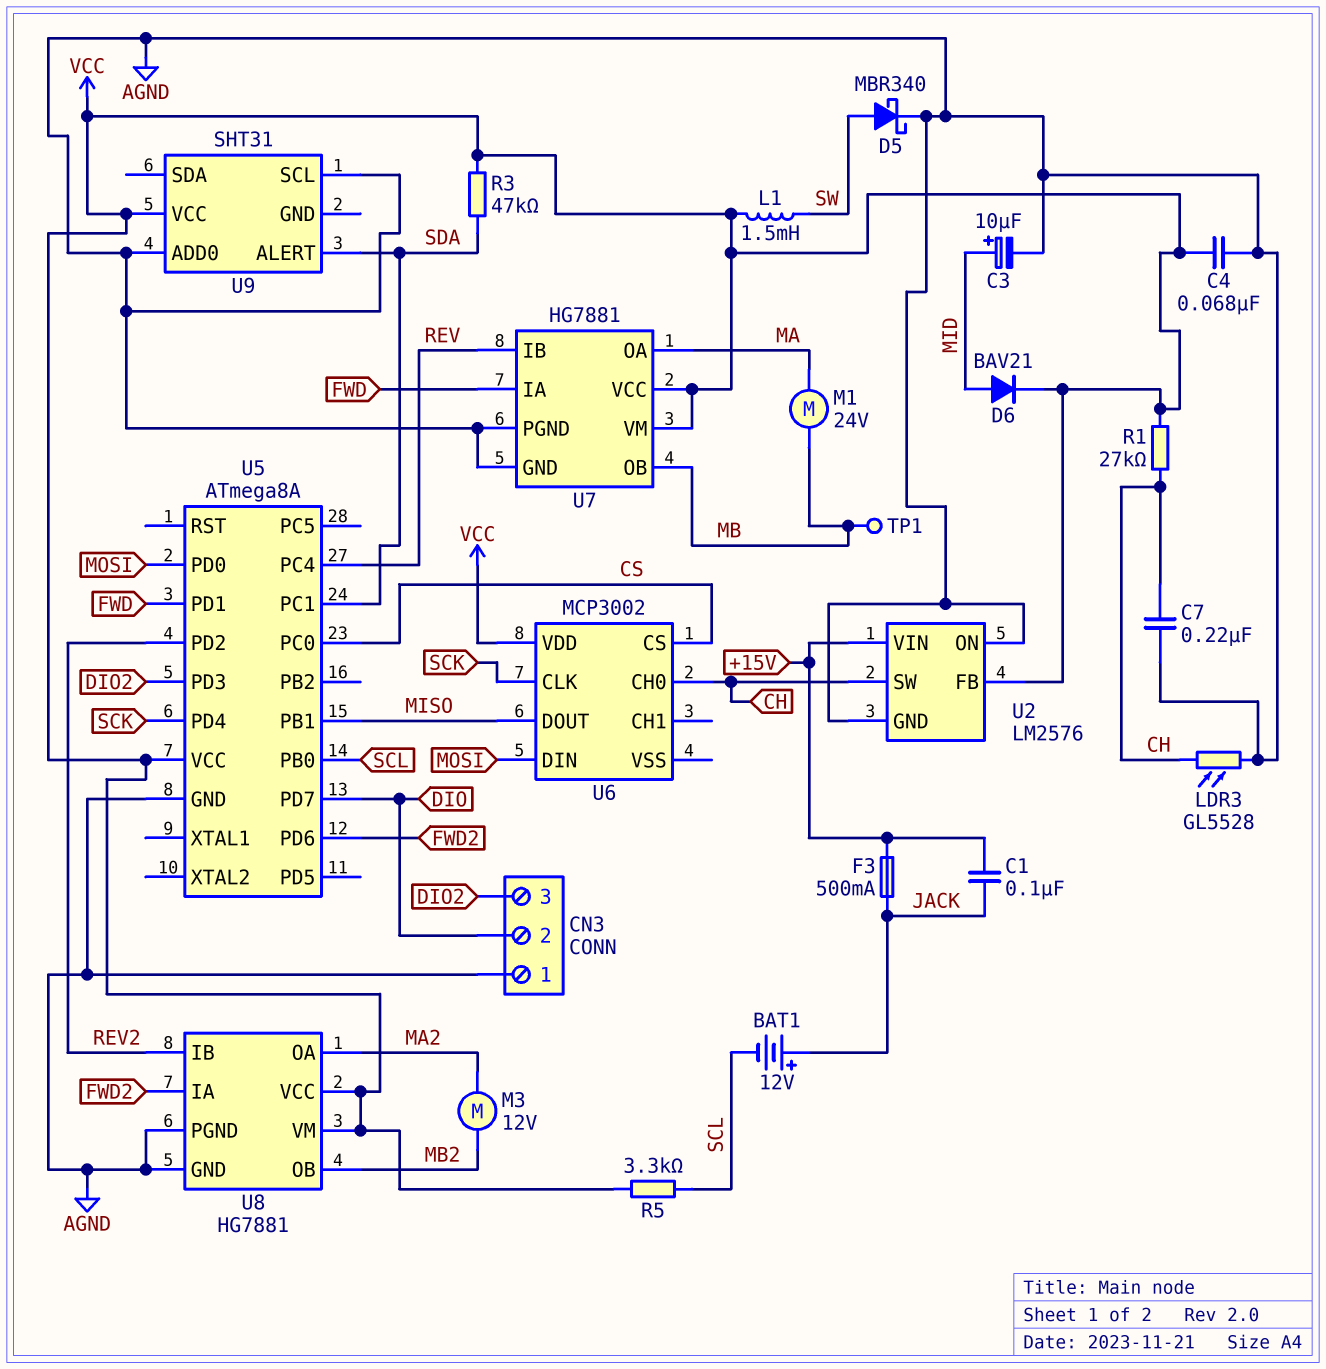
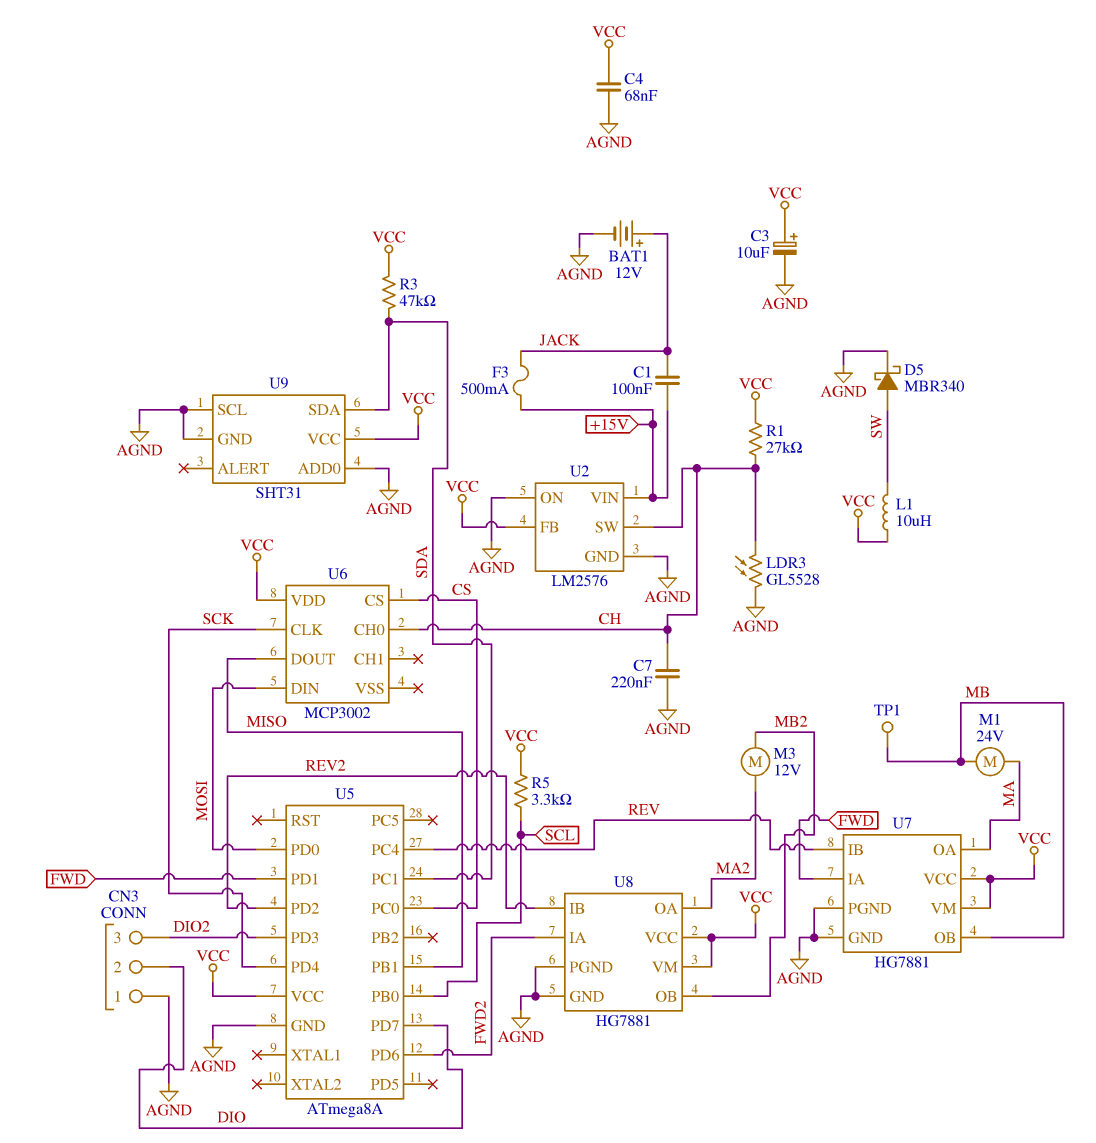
BAT1: 12V (plus JACK, minus SCL) -> 12V (plus JACK, minus AGND)
C3: 10uF (plus MID, minus AGND) -> 10uF (plus VCC, minus AGND)
D6: diode BAV21 (A MID, K VCC) -> none
L1: 1.5mH (SW, VCC) -> 10uH (SW, VCC)
U9 pin ALERT: SDA -> none
U9 pin GND: none -> AGND
U9 pin SDA: none -> SDA

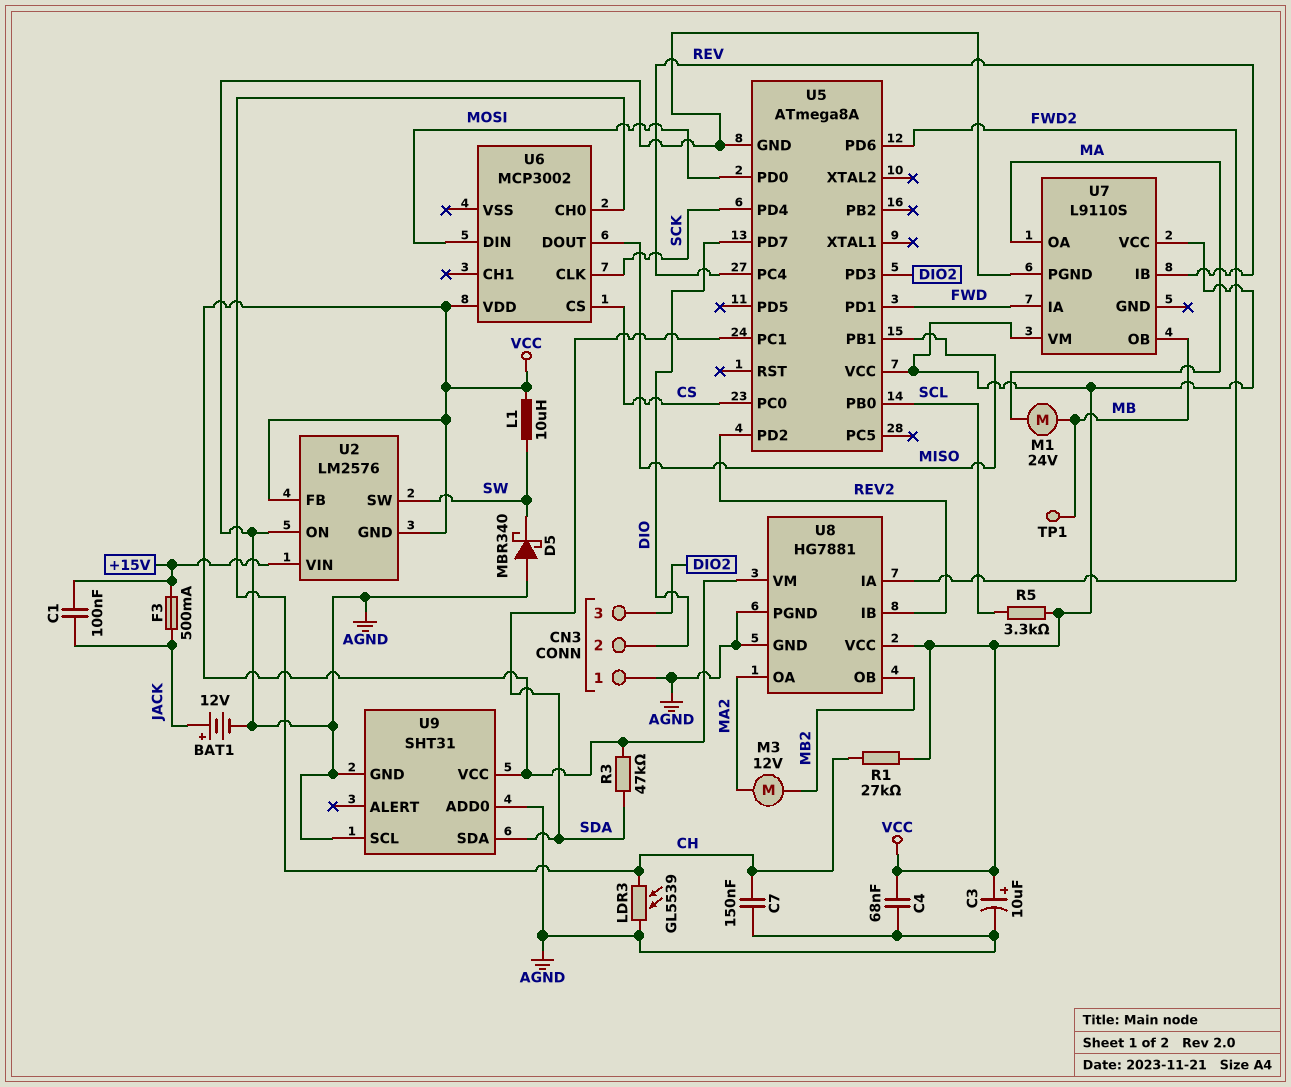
C7: 220nF (AGND, CH) -> 150nF (AGND, CH)
D5: schottky MBR340 (A SW, K AGND) -> schottky MBR340 (A AGND, K SW)
LDR3: GL5528 (AGND, CH) -> GL5539 (AGND, CH)
U2 pin GND: AGND -> VCC
U2 pin SW: CH -> SW
U7: HG7881 -> L9110S
U7 pin GND: AGND -> none

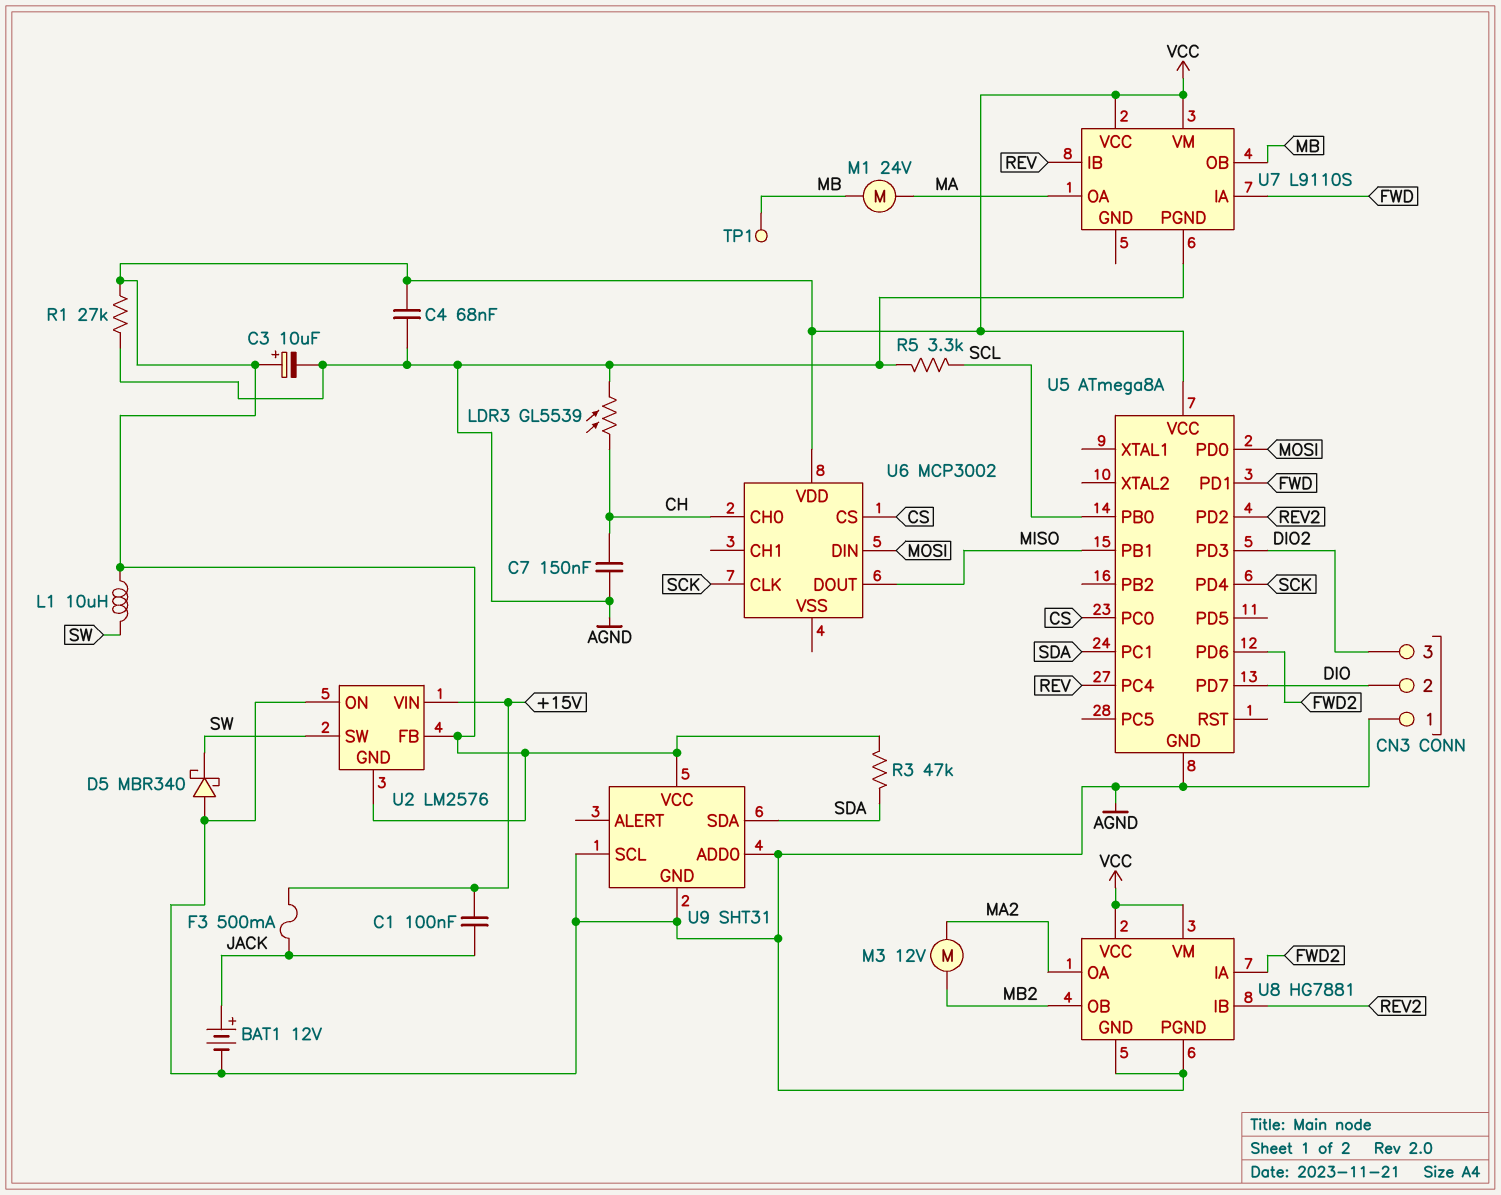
R1: 27k (CH, VCC) -> 27k (AGND, VCC)
R5: 3.3k (SCL, VCC) -> 3.3k (AGND, SCL)

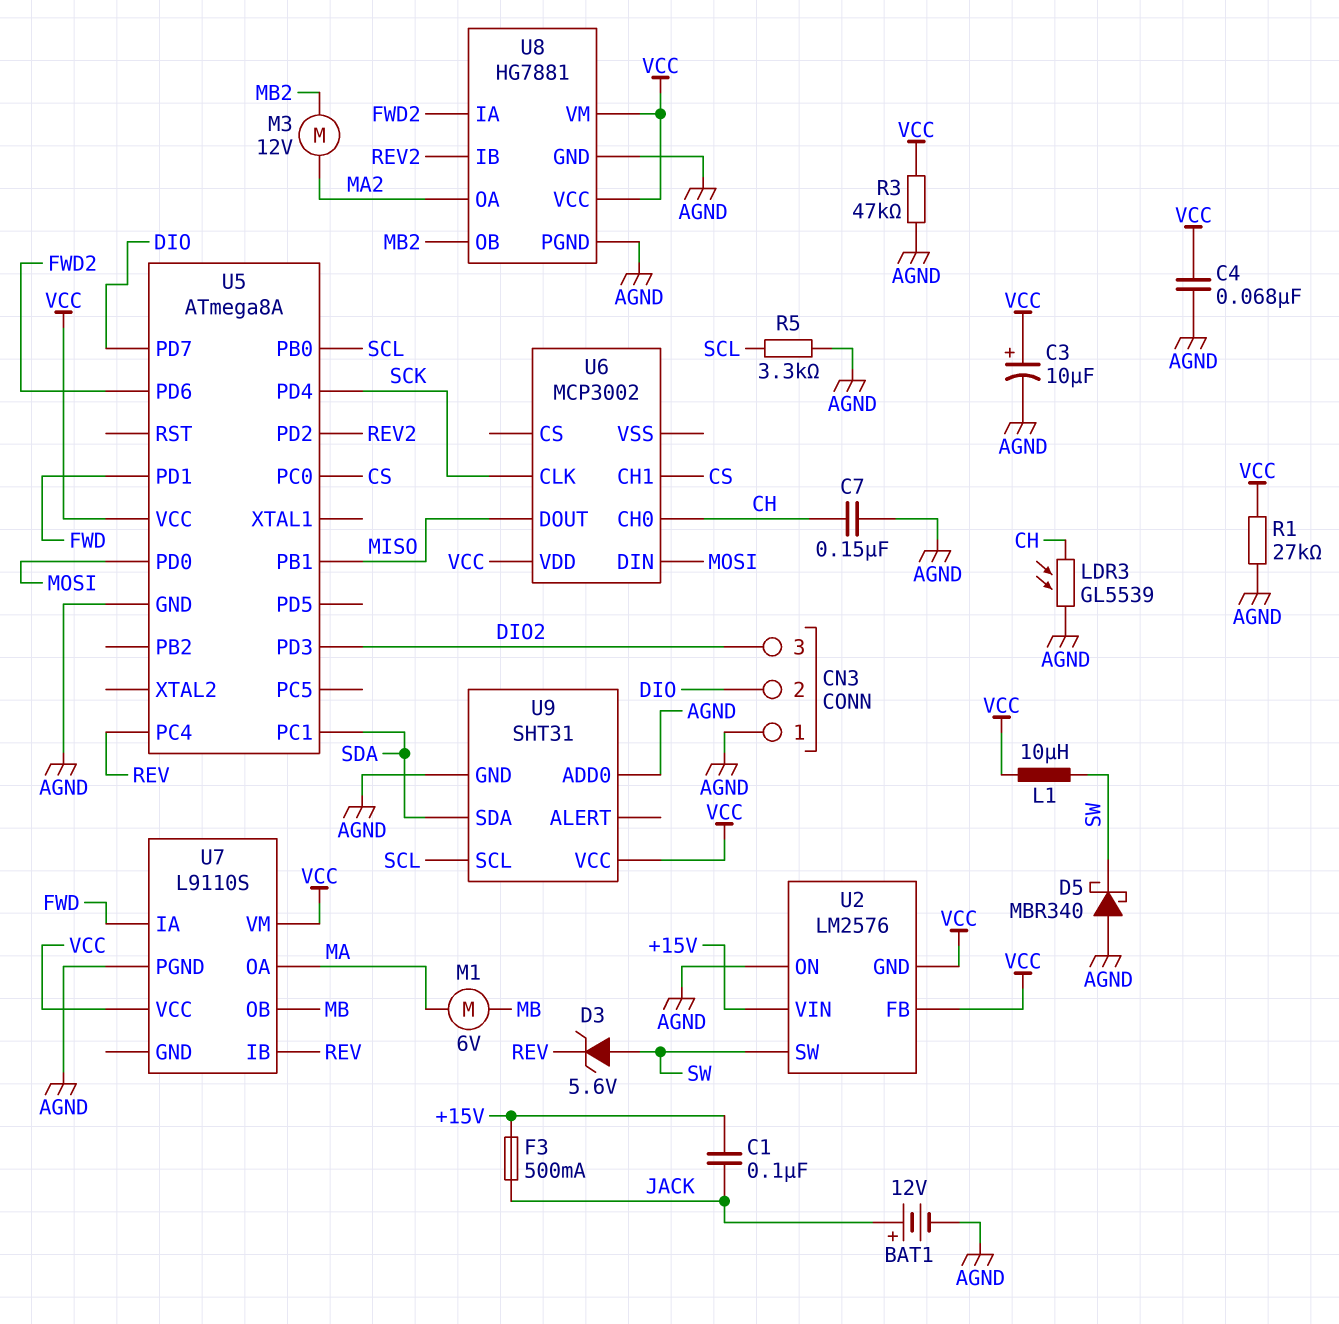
D3: none -> zener 5.6V (A SW, K REV)
M1: motor 24V (MA, MB) -> motor 6V (MA, MB)
R3: 47k (SDA, VCC) -> 47k (AGND, VCC)
TP1: test point (MB) -> none
U6 pin CH1: none -> CS
U6 pin CS: CS -> none
U9 pin SCL: AGND -> SCL

